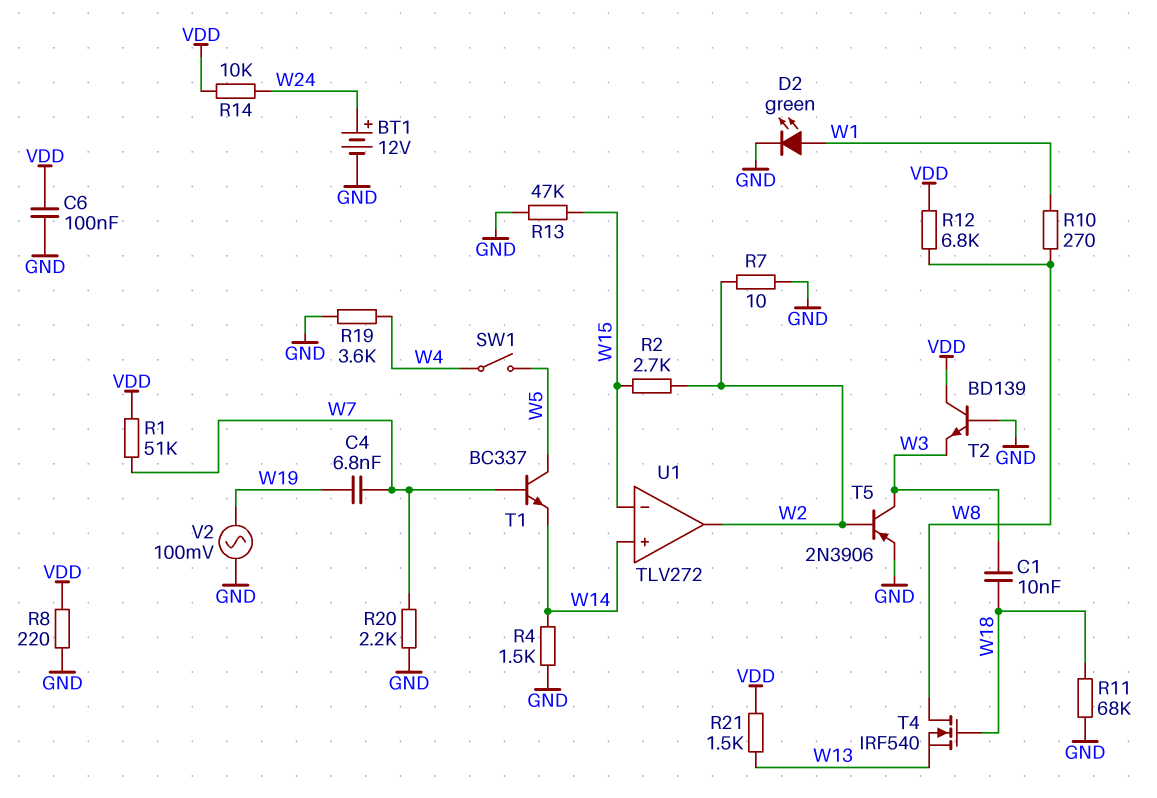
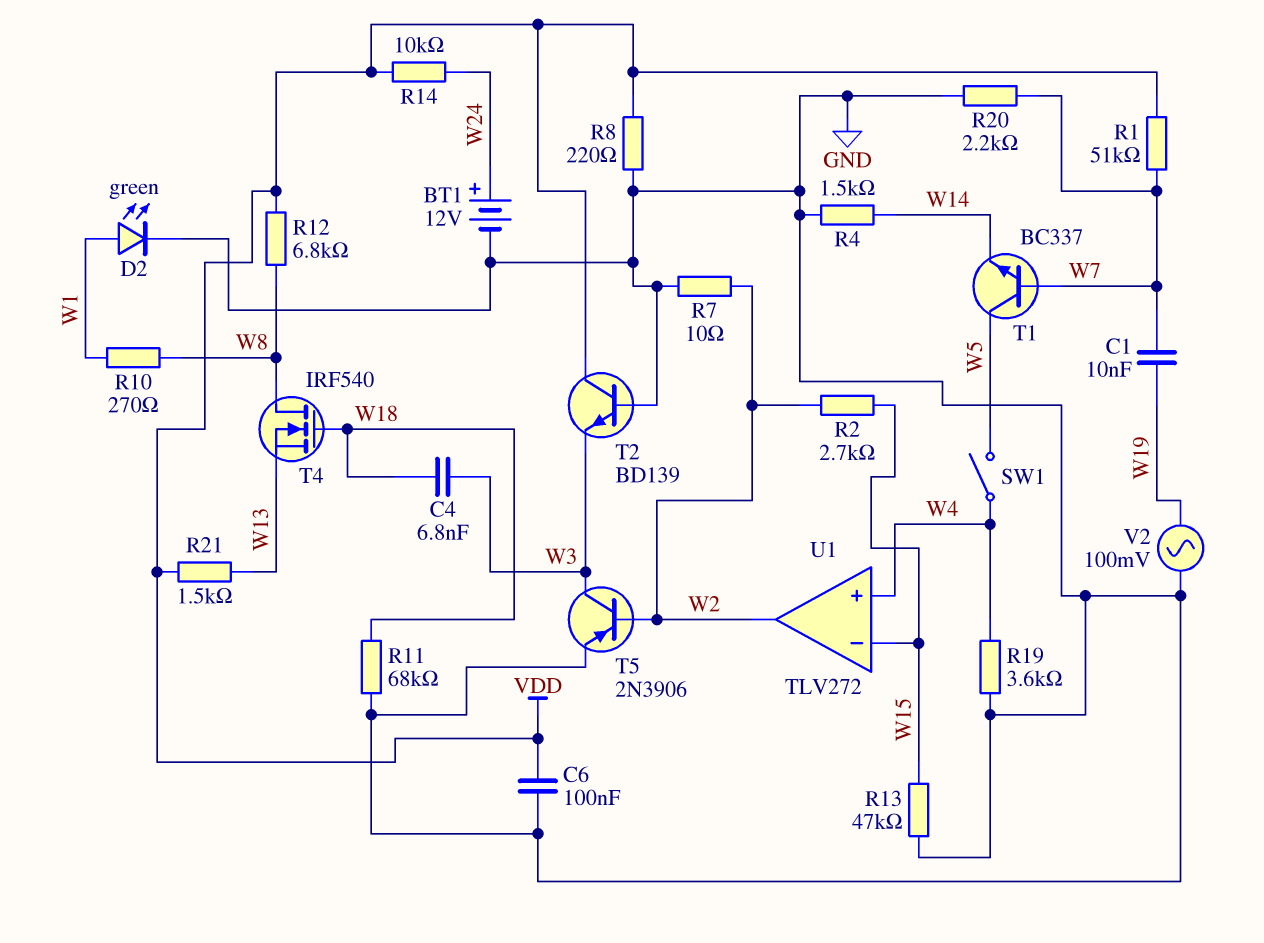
C1: 10nF (W3, W18) -> 10nF (W7, W19)
C4: 6.8nF (W7, W19) -> 6.8nF (W3, W18)
U1 pin in+: W14 -> W4

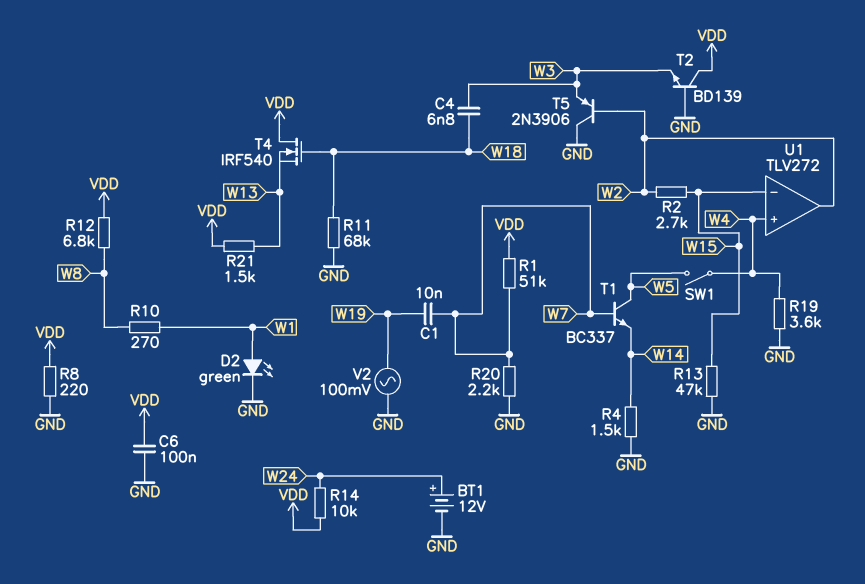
R7: 10 (GND, W2) -> none
T4: NMOS IRF540 (G W18, D W8, S W13) -> NMOS IRF540 (G W18, D VDD, S W13)
T5: PNP 2N3906 (B W2, C W3, E GND) -> PNP 2N3906 (B W2, C GND, E W3)

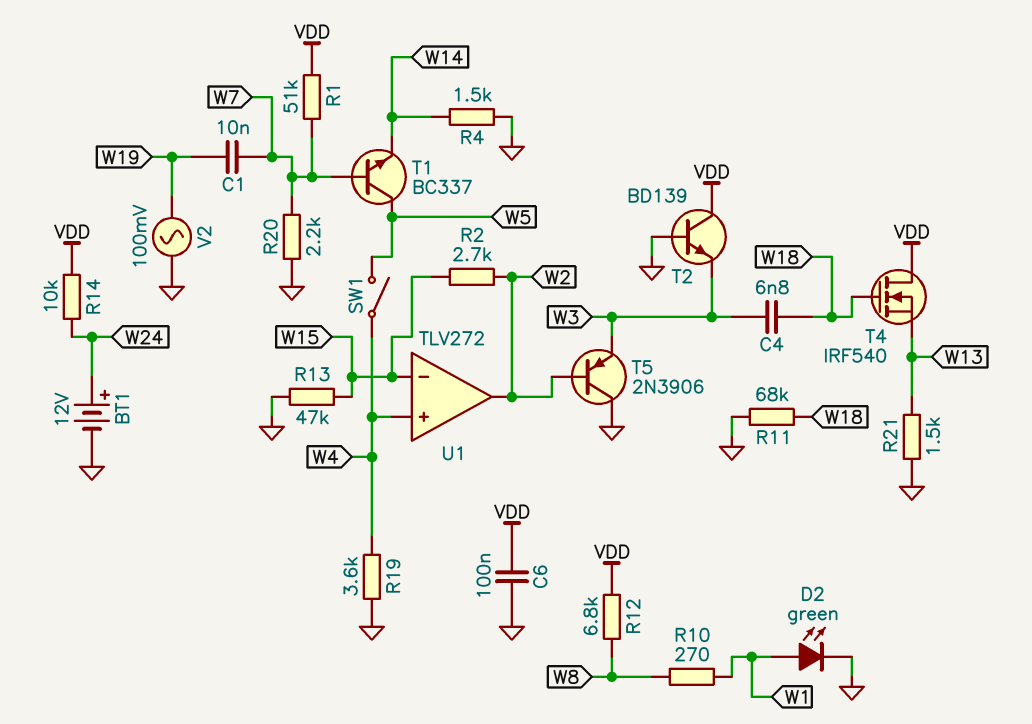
R8: 220 (GND, VDD) -> none
R21: 1.5k (VDD, W13) -> 1.5k (GND, W13)

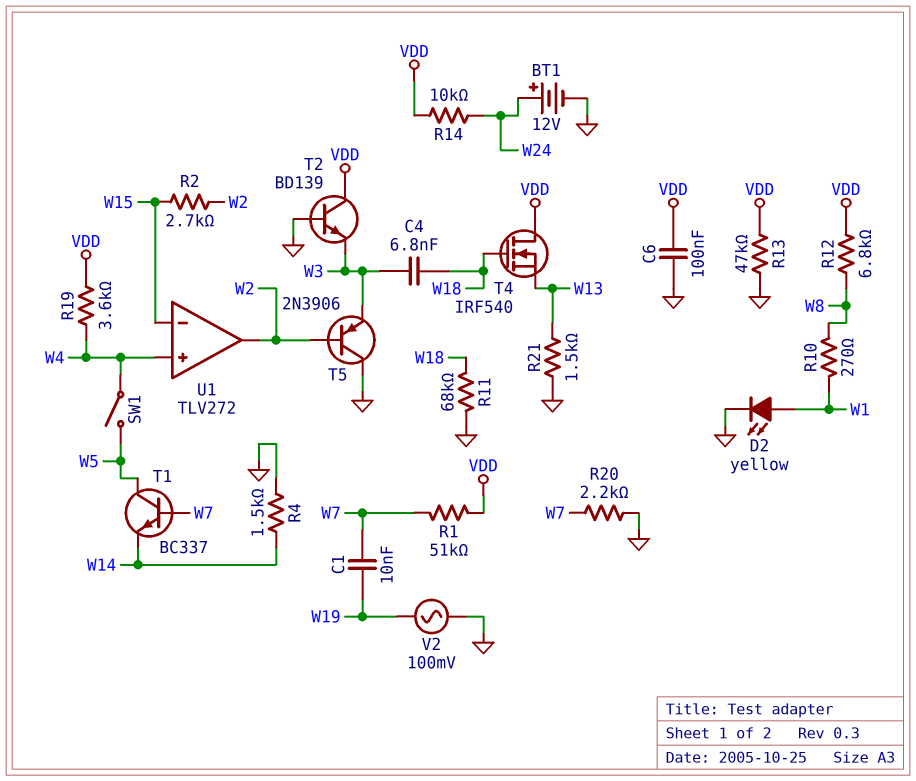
D2: LED green (A W1, K GND) -> LED yellow (A W1, K GND)
R13: 47k (GND, W15) -> 47k (GND, VDD)
R19: 3.6k (GND, W4) -> 3.6k (VDD, W4)

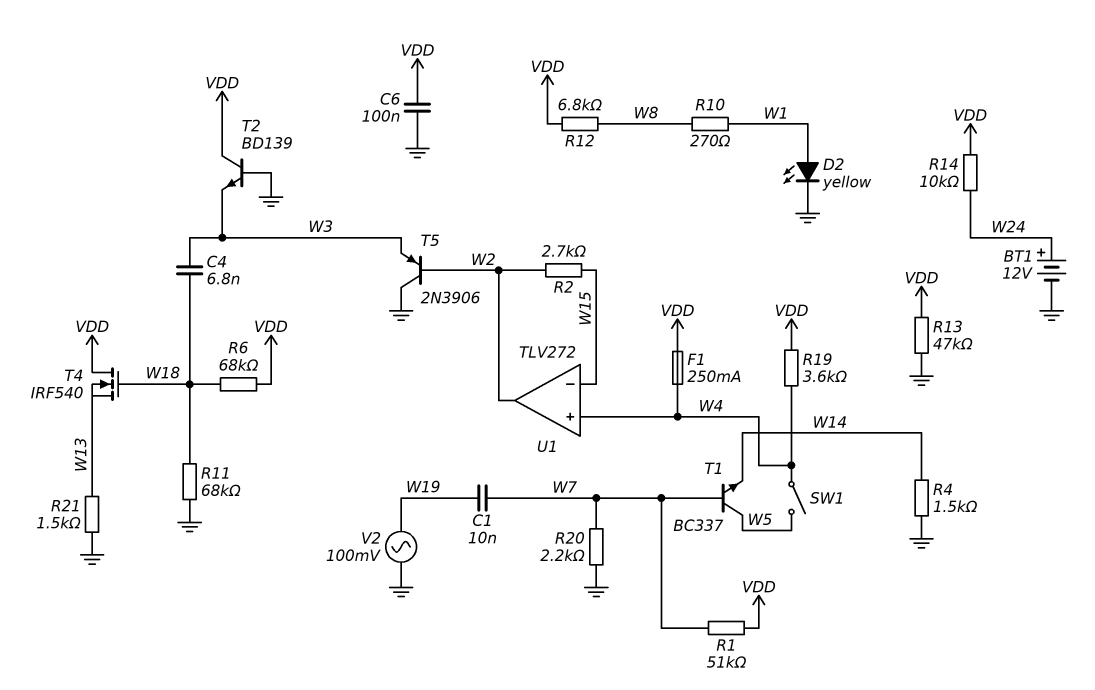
F1: none -> 250mA (VDD, W4)
R6: none -> 68k (VDD, W18)

